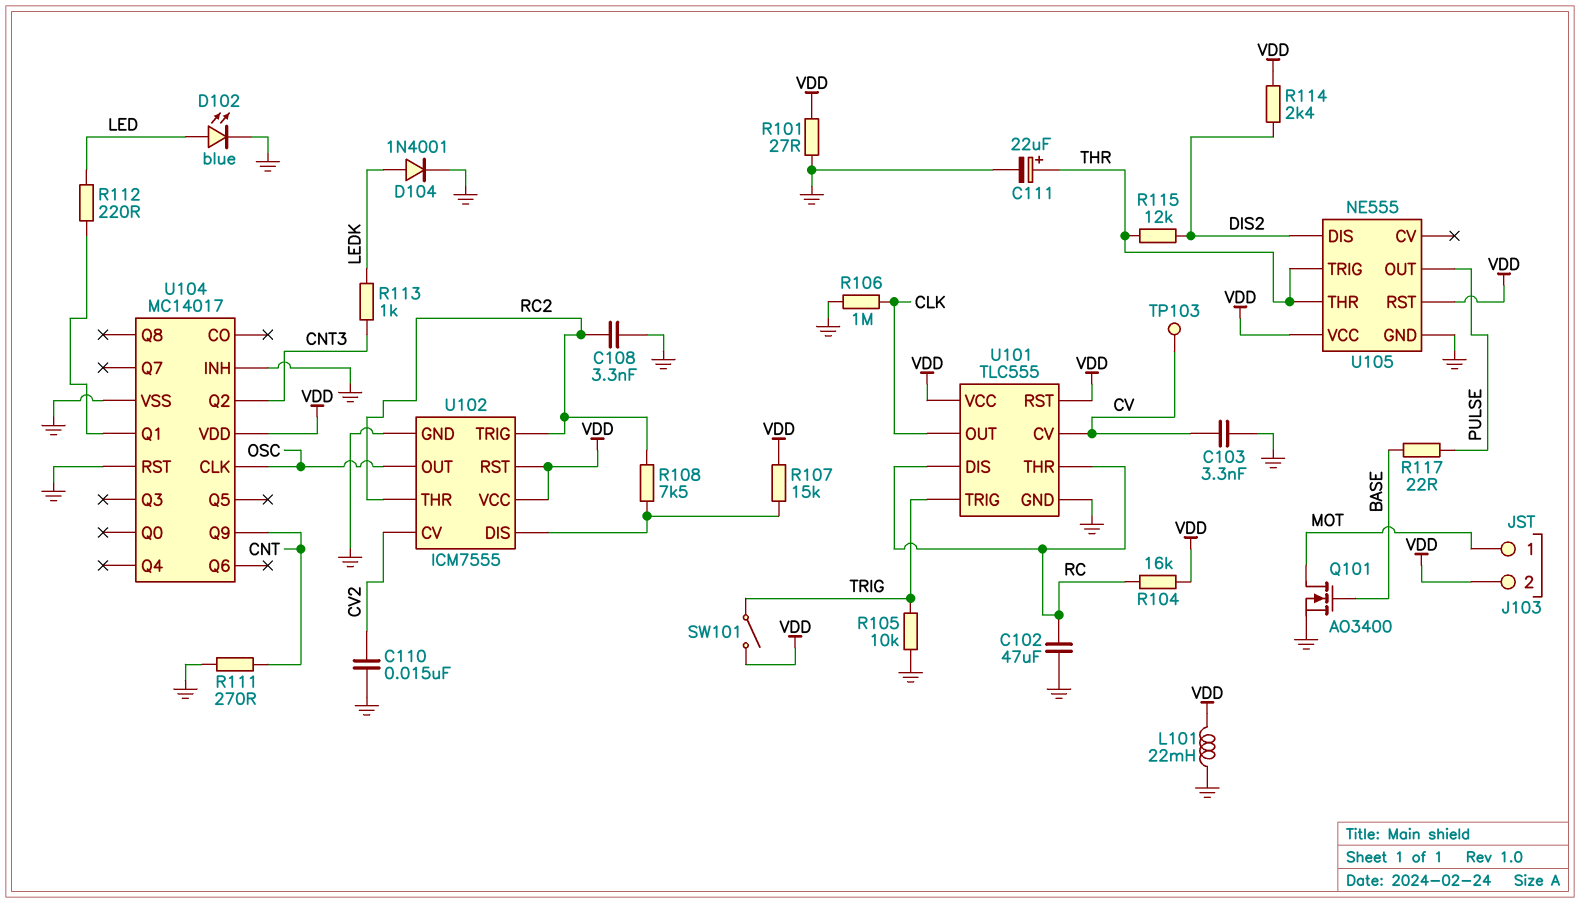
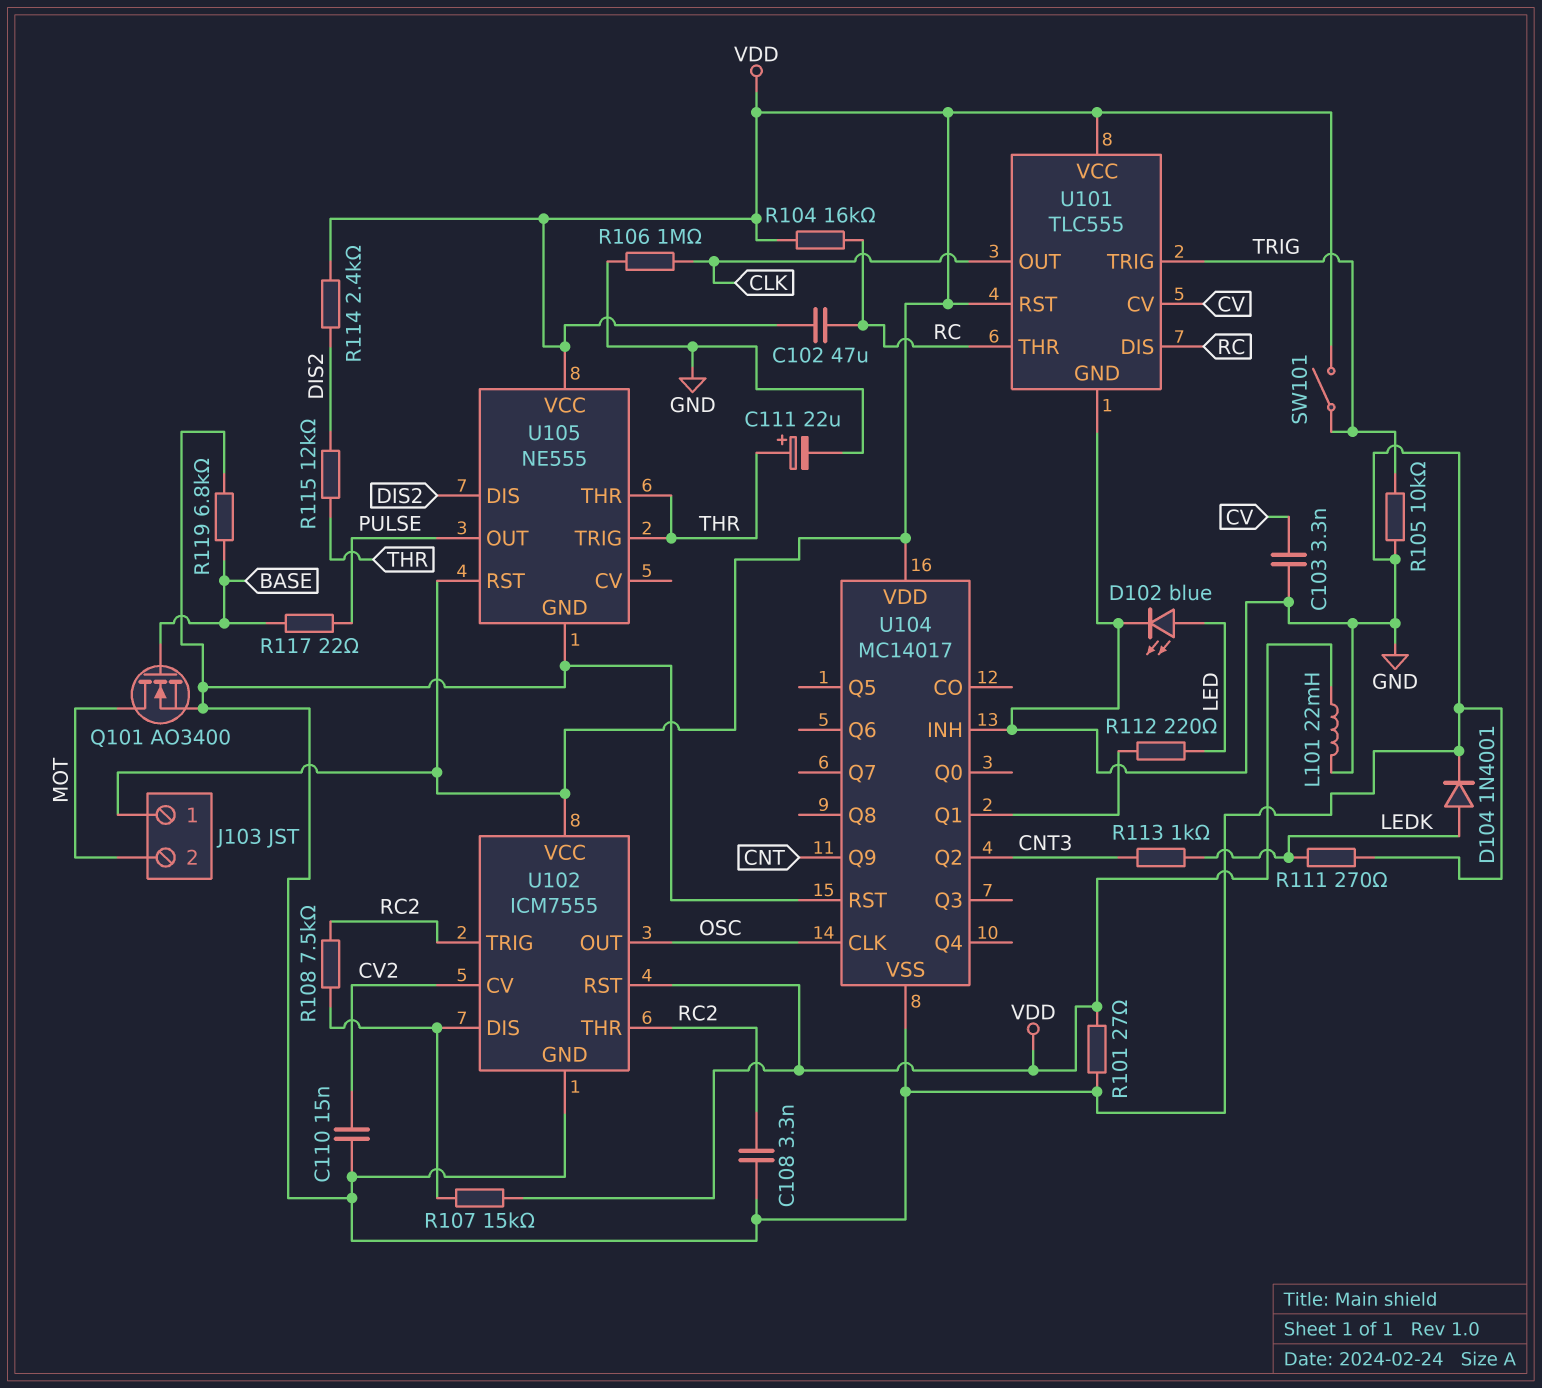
C102: 47uF (GND, RC) -> 47uF (RC, VDD)
J103 pin 1: MOT -> VDD
J103 pin 2: VDD -> MOT
R111: 270 (CNT, GND) -> 270 (GND, LEDK)
R119: none -> 6.8k (BASE, GND)
TP103: test point (CV) -> none

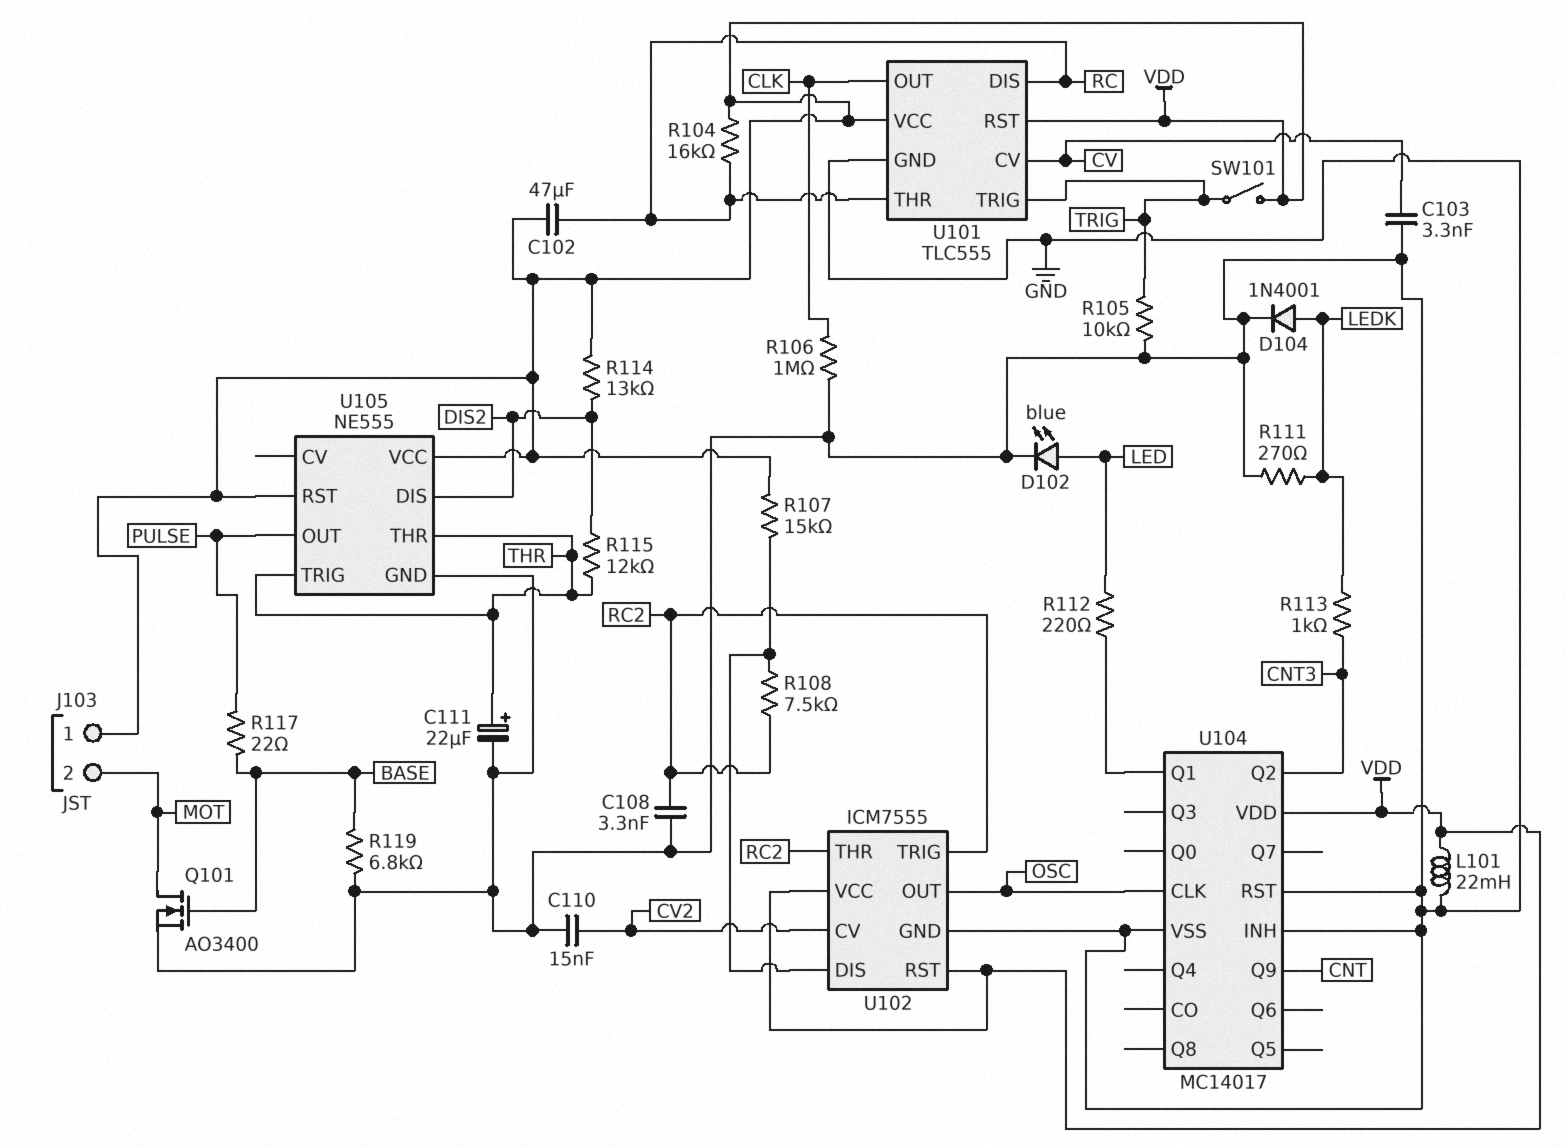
R101: 27 (GND, VDD) -> none
R114: 2.4k (DIS2, VDD) -> 13k (DIS2, VDD)

